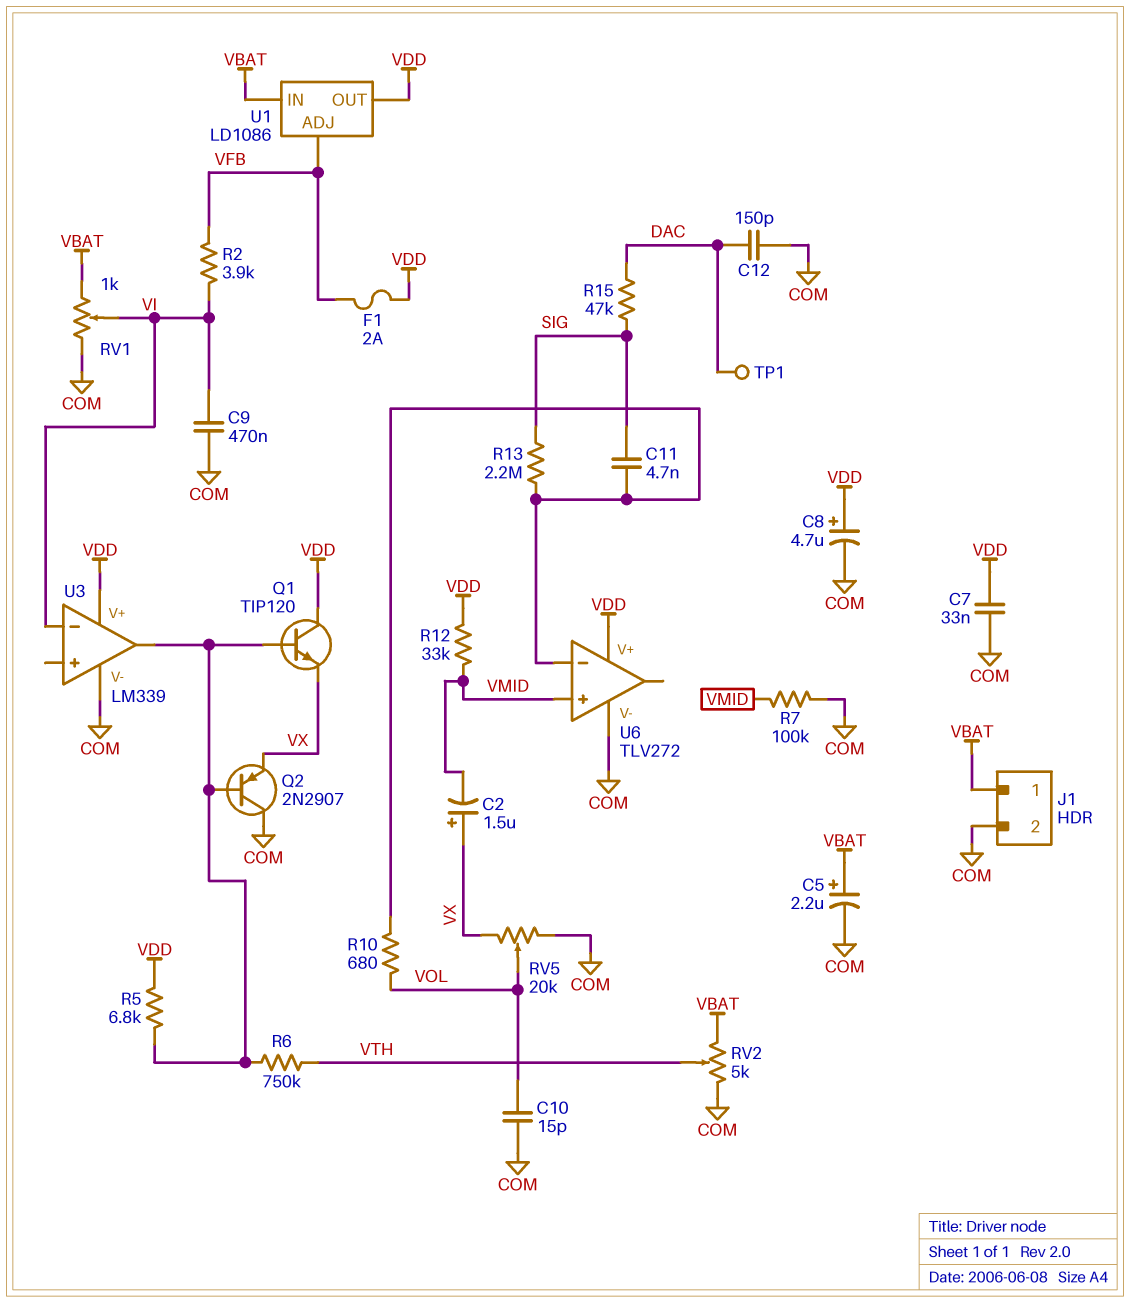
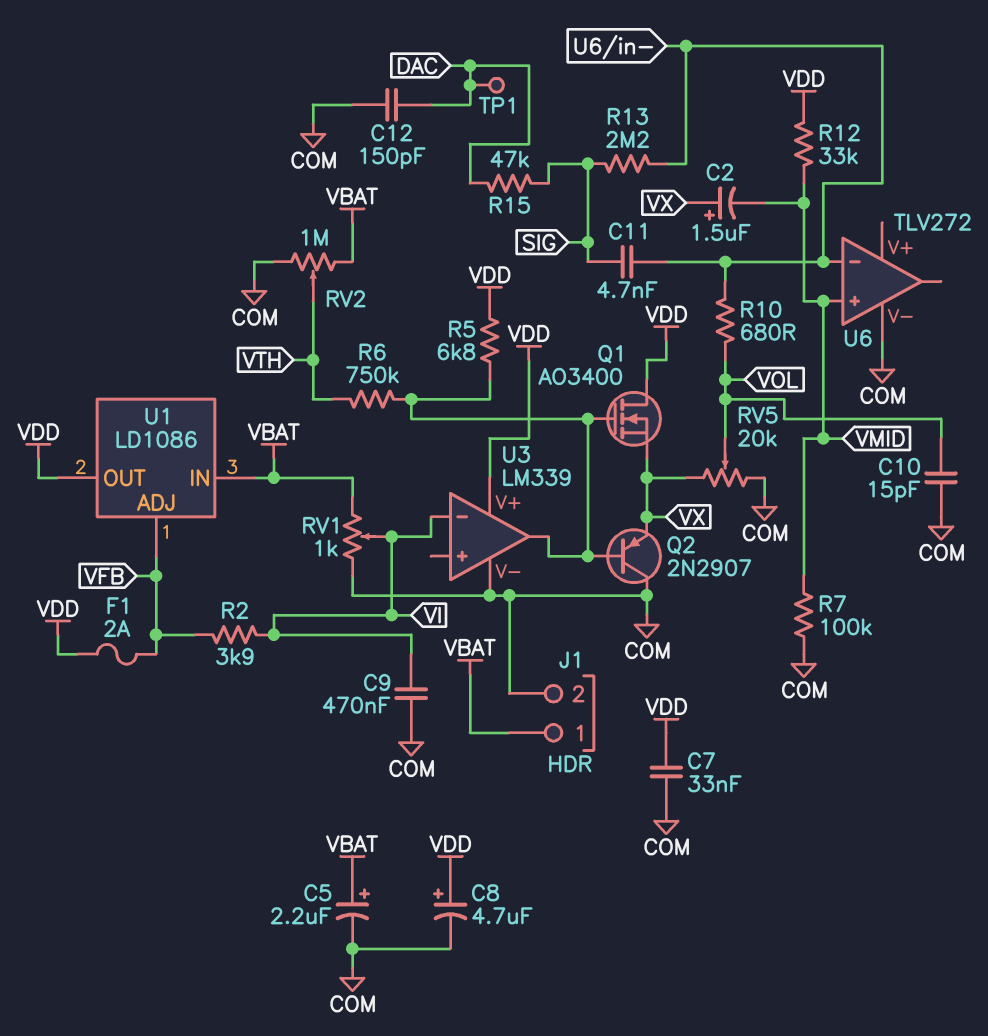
Q1: NPN TIP120 (B U3/out, C VDD, E VX) -> NMOS AO3400 (G U3/out, D VDD, S VX)
RV2: 5k (COM, VBAT, wiper VTH) -> 1M (COM, VBAT, wiper VTH)
U6 pin V+: VDD -> none

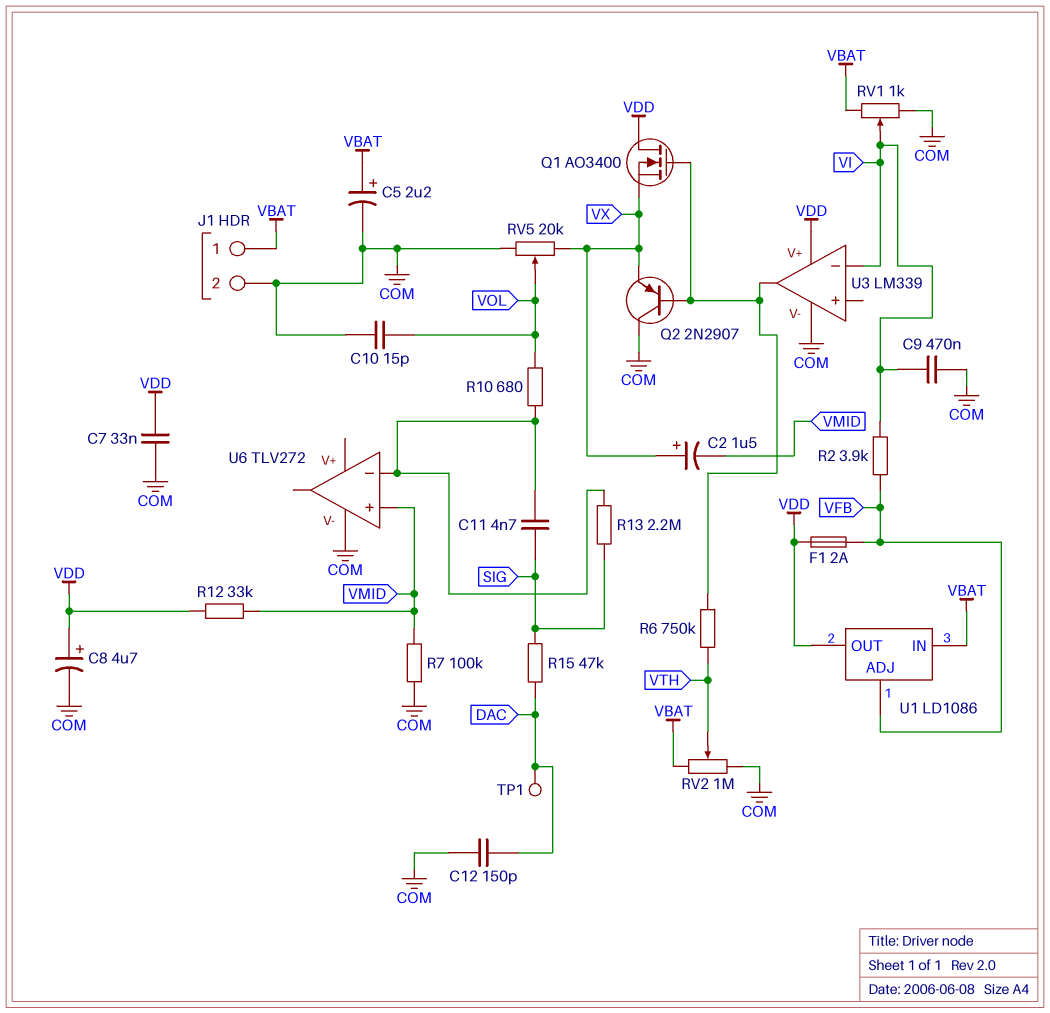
R5: 6.8k (U3/out, VDD) -> none

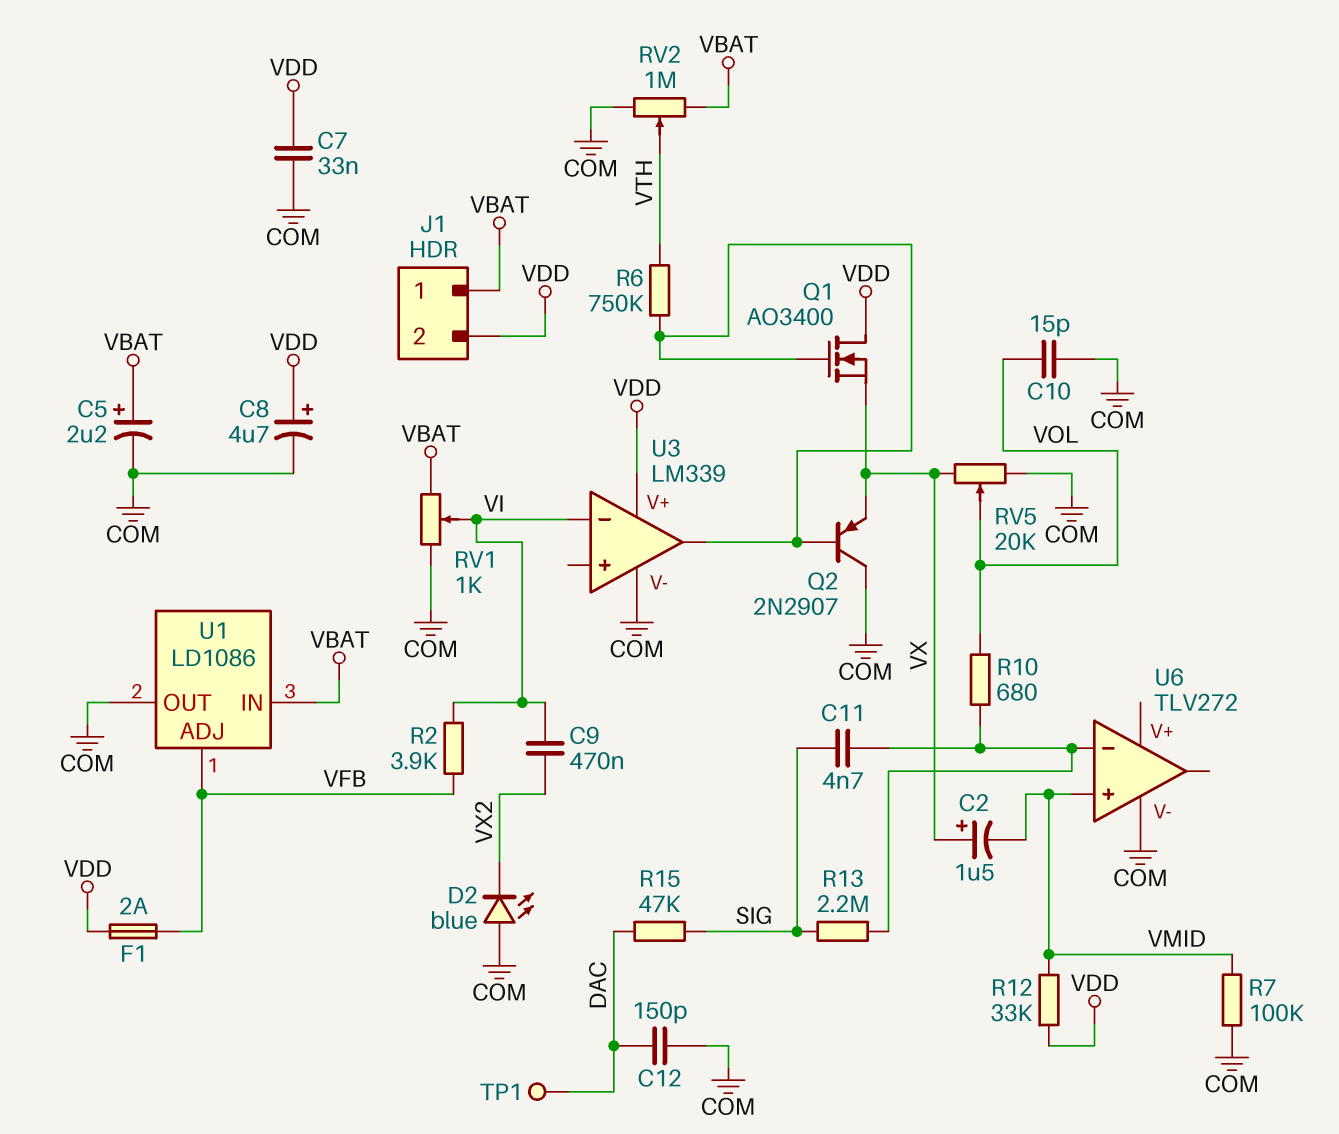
C9: 470nF (COM, VI) -> 470nF (VI, VX2)
D2: none -> LED blue (A COM, K VX2)
J1 pin 2: COM -> VDD
U1 pin OUT: VDD -> COM

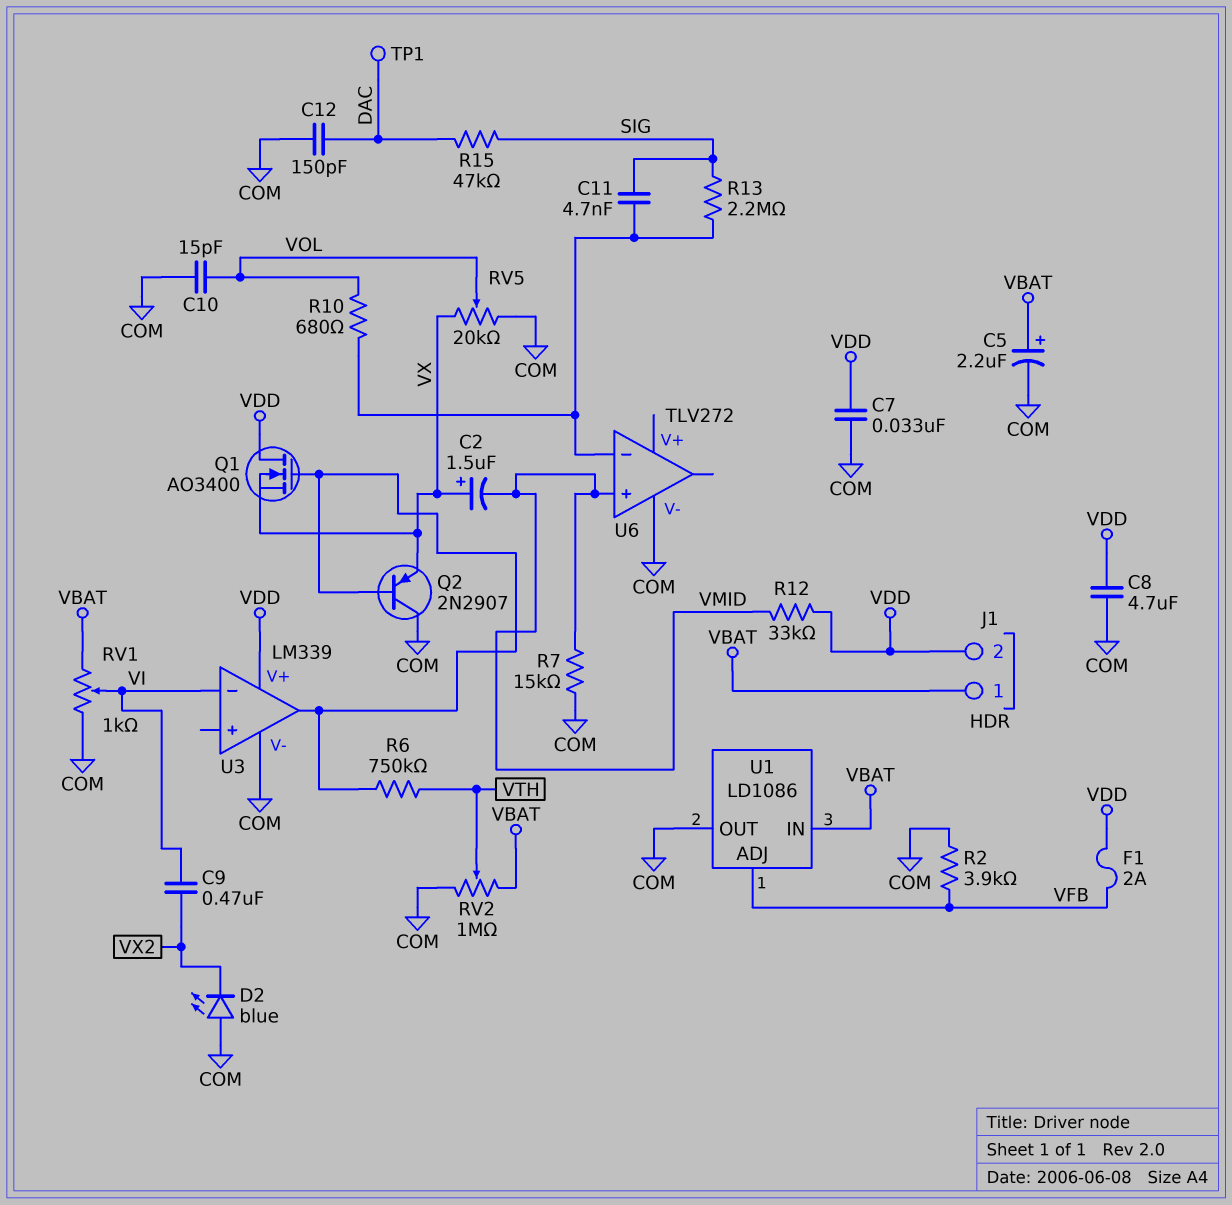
C8: 4.7uF (plus VDD, minus COM) -> 4.7uF (COM, VDD)
R2: 3.9k (VFB, VI) -> 3.9k (COM, VFB)
R7: 100k (COM, VMID) -> 15k (COM, VMID)

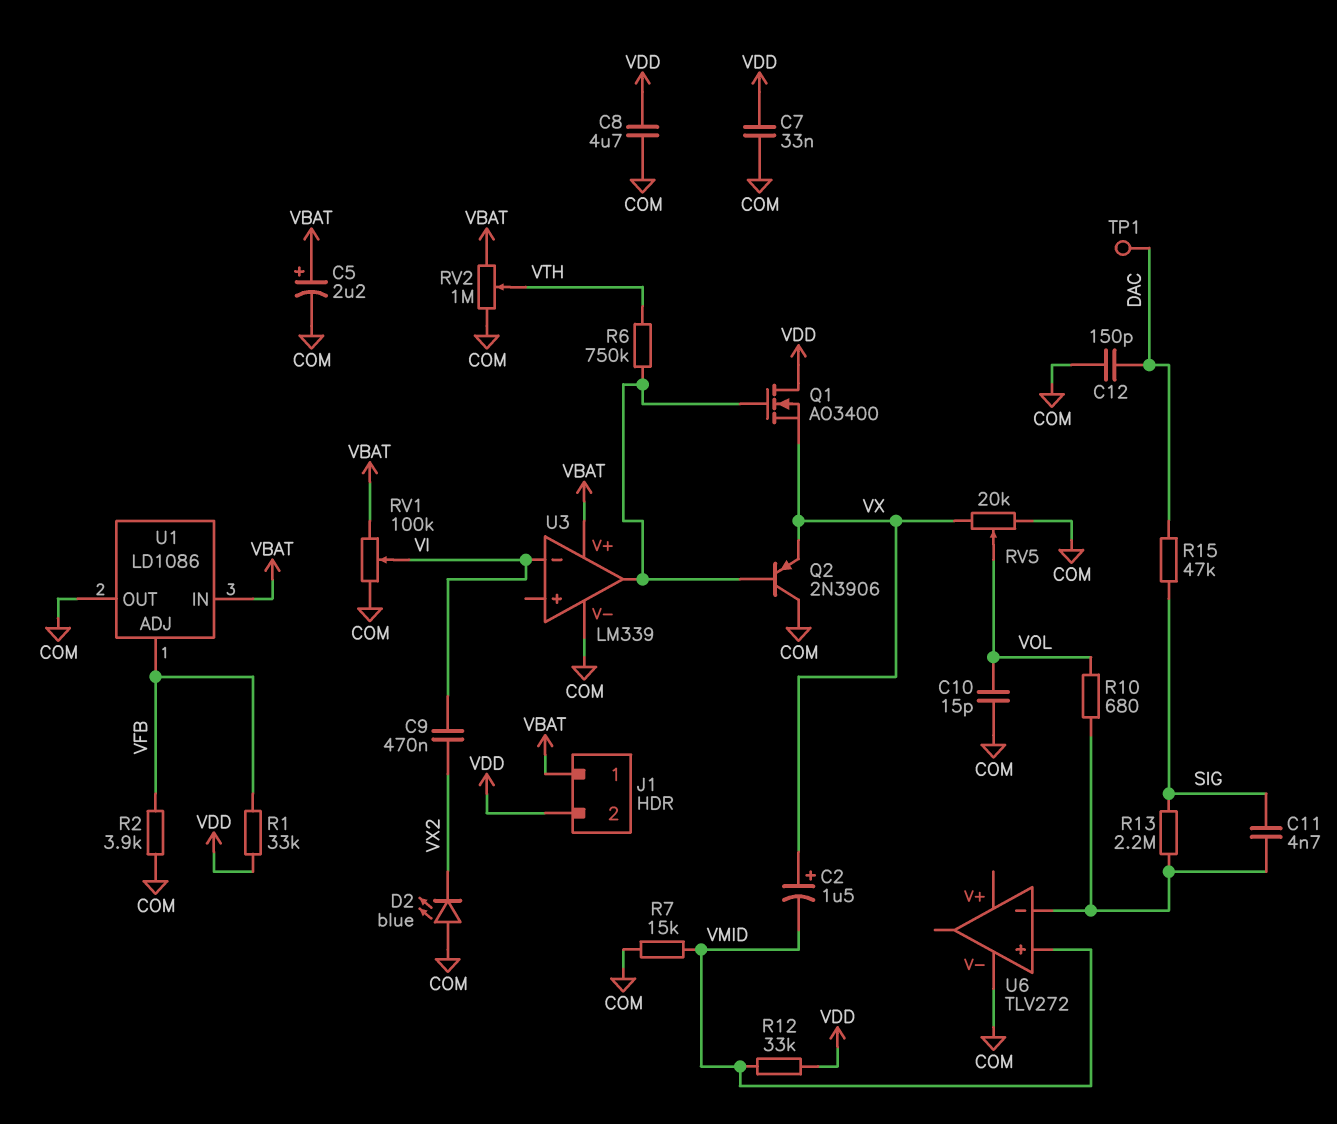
F1: 2A (VDD, VFB) -> none
Q2: PNP 2N2907 (B U3/out, C COM, E VX) -> PNP 2N3906 (B U3/out, C COM, E VX)
R1: none -> 33k (VDD, VFB)
RV1: 1k (COM, VBAT, wiper VI) -> 100k (COM, VBAT, wiper VI)
U3 pin V+: VDD -> VBAT

